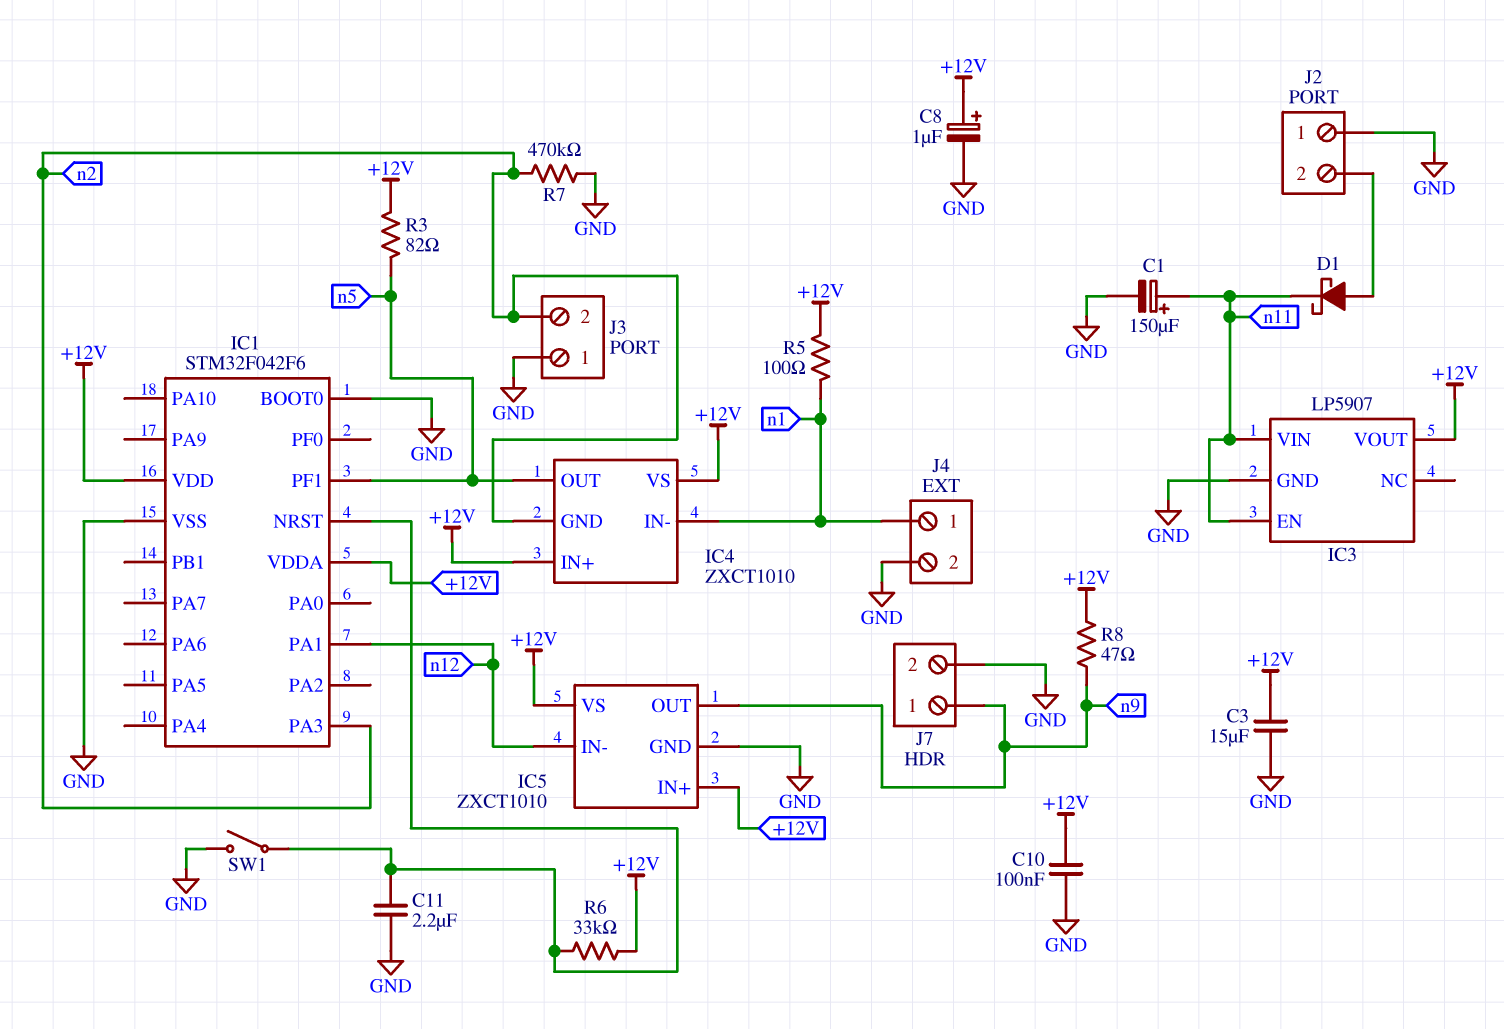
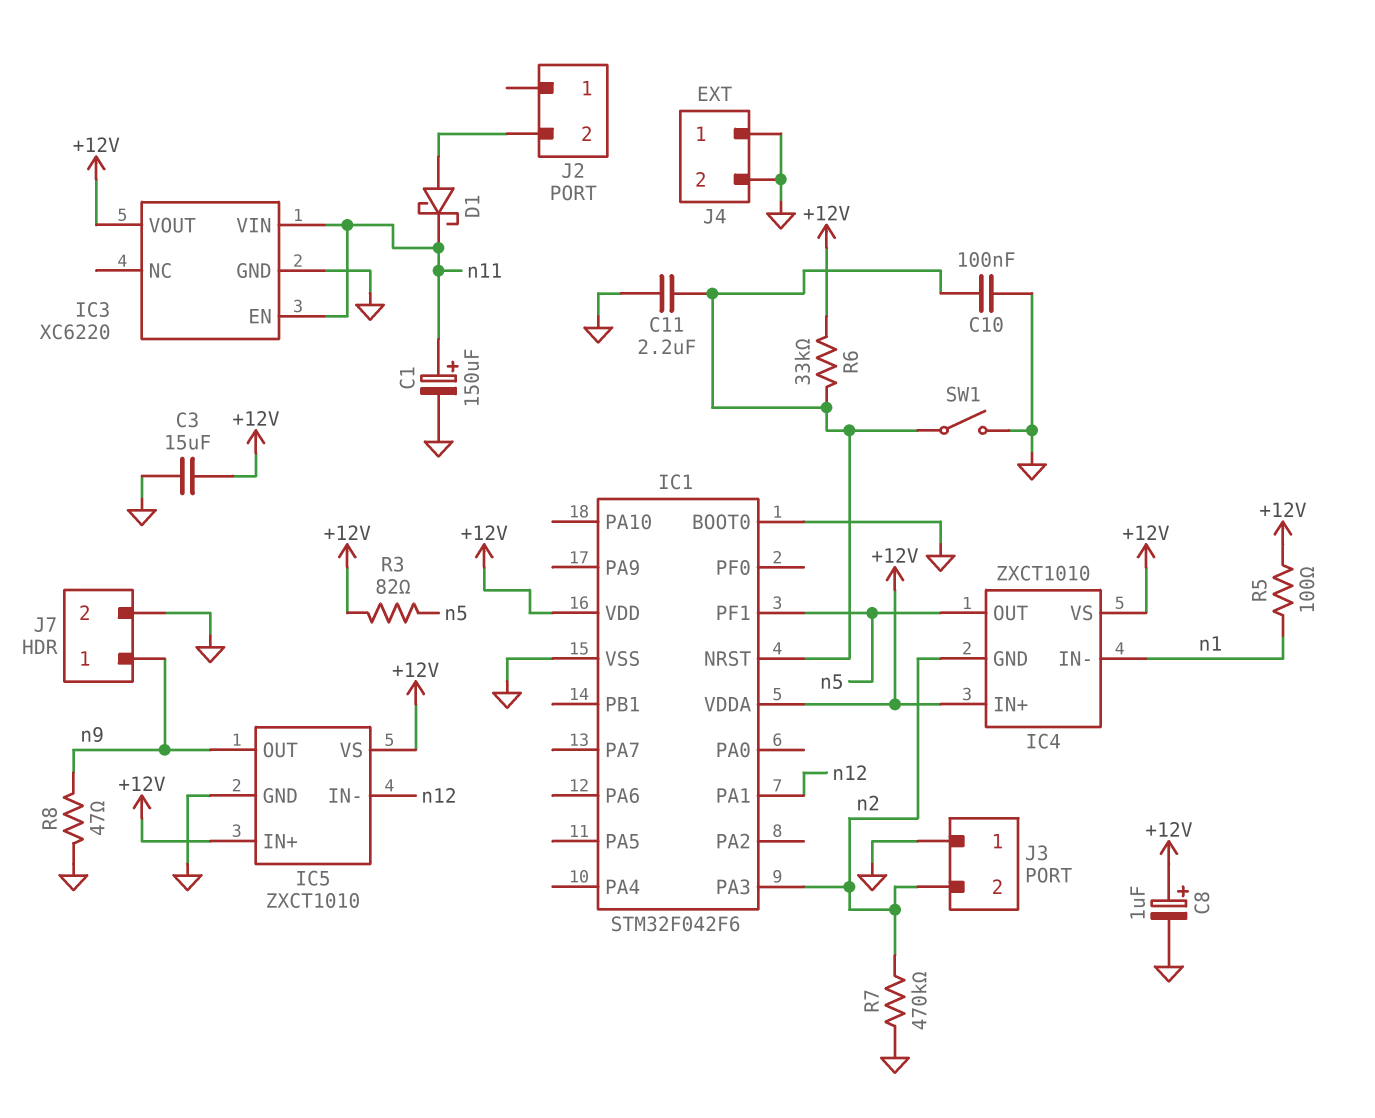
C10: 100nF (+12V, GND) -> 100nF (GND, IC1/NRST)
IC3: LP5907 -> XC6220
J2 pin 1: GND -> none
J4 pin 1: n1 -> GND
R8: 47 (+12V, n9) -> 47 (GND, n9)

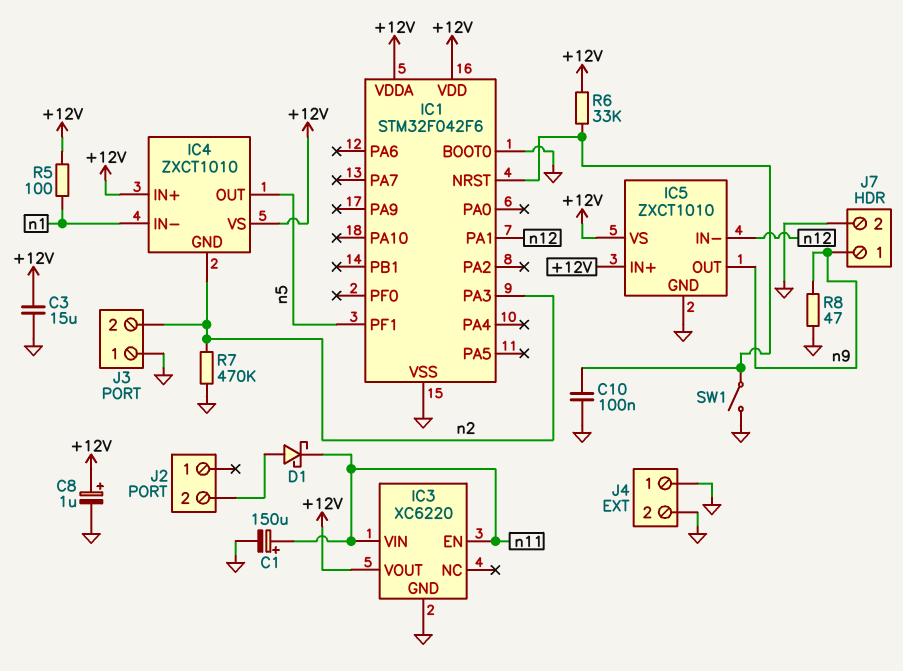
C11: 2.2uF (GND, IC1/NRST) -> none
R3: 82 (+12V, n5) -> none

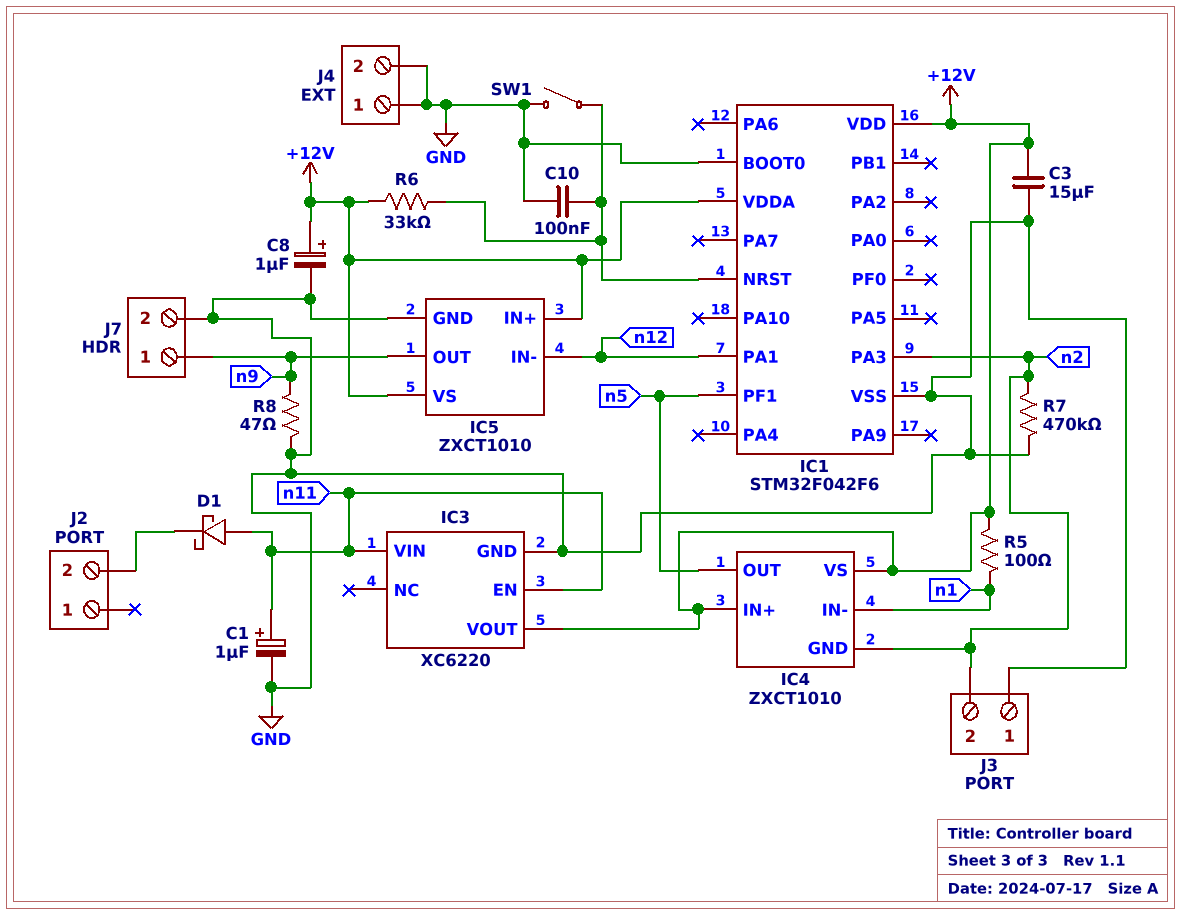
C1: 150uF (plus n11, minus GND) -> 1uF (plus n11, minus GND)
D1: schottky (A J2/2, K n11) -> schottky (A n11, K J2/2)

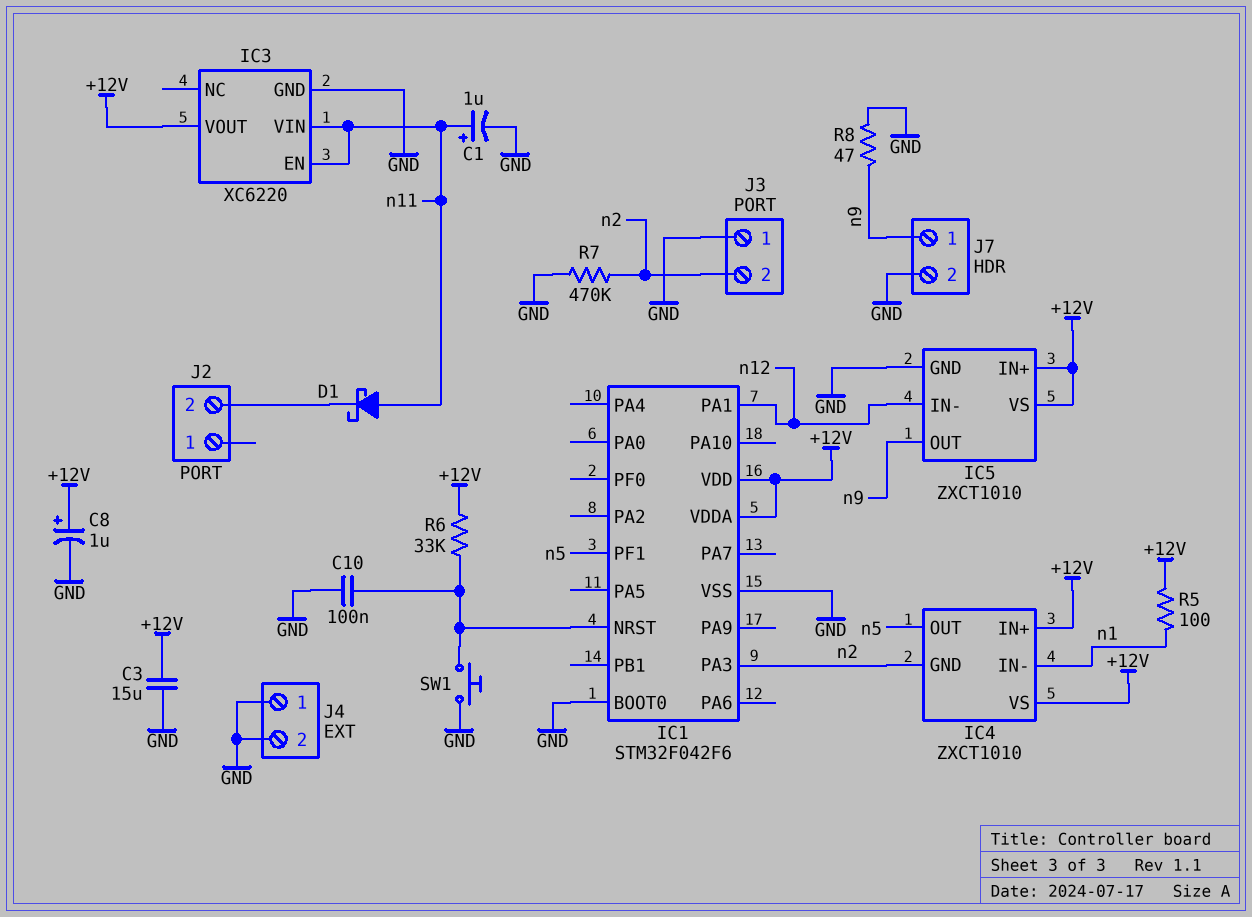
SW1: switch (GND, IC1/NRST) -> button (GND, IC1/NRST)

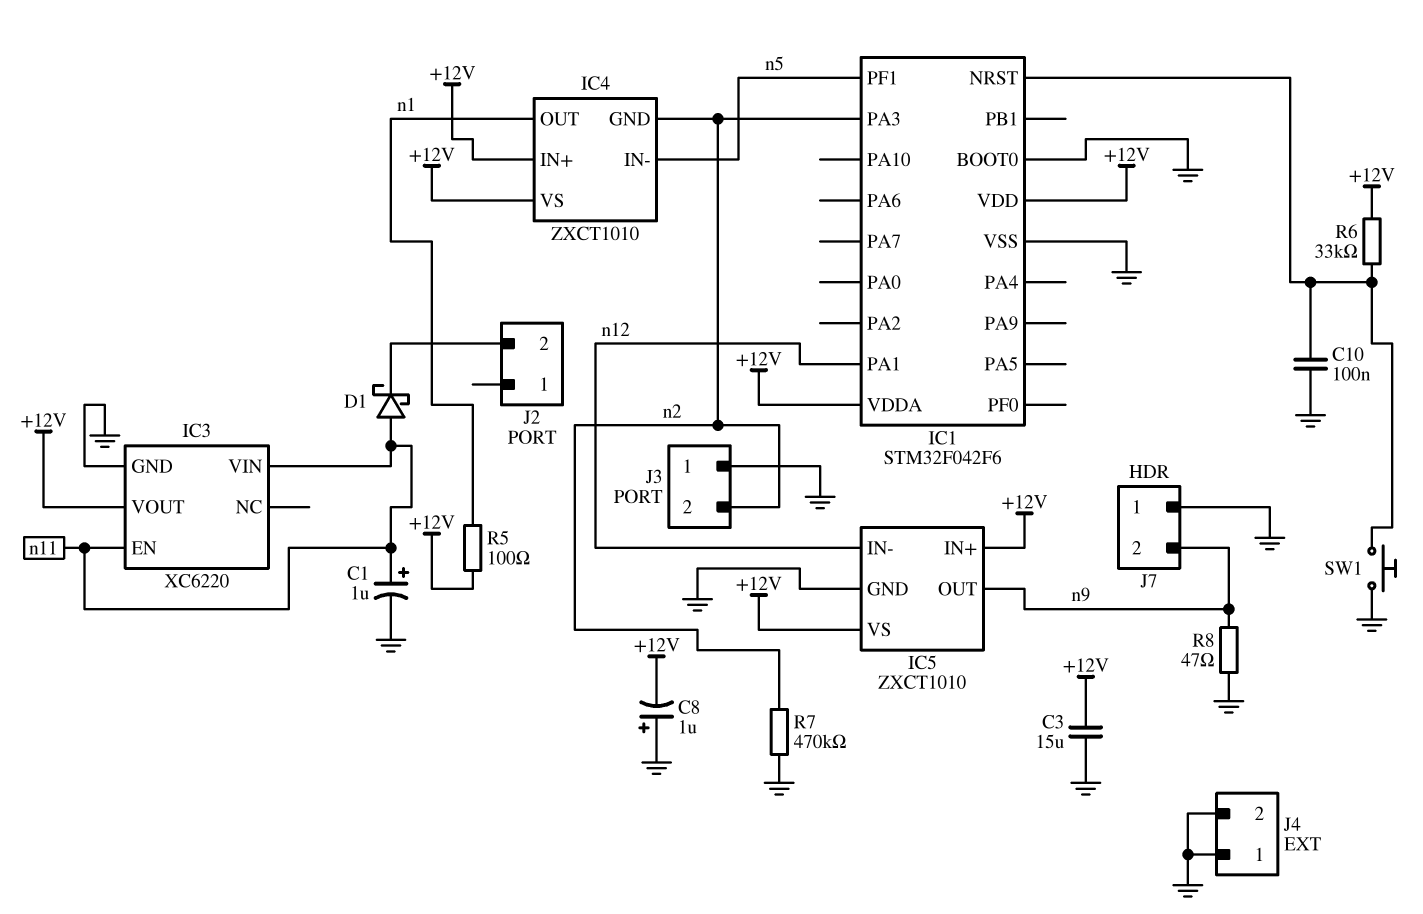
C8: 1uF (plus +12V, minus GND) -> 1uF (plus GND, minus +12V)
IC4 pin IN-: n1 -> n5
IC4 pin OUT: n5 -> n1
J7 pin 1: n9 -> GND
J7 pin 2: GND -> n9

